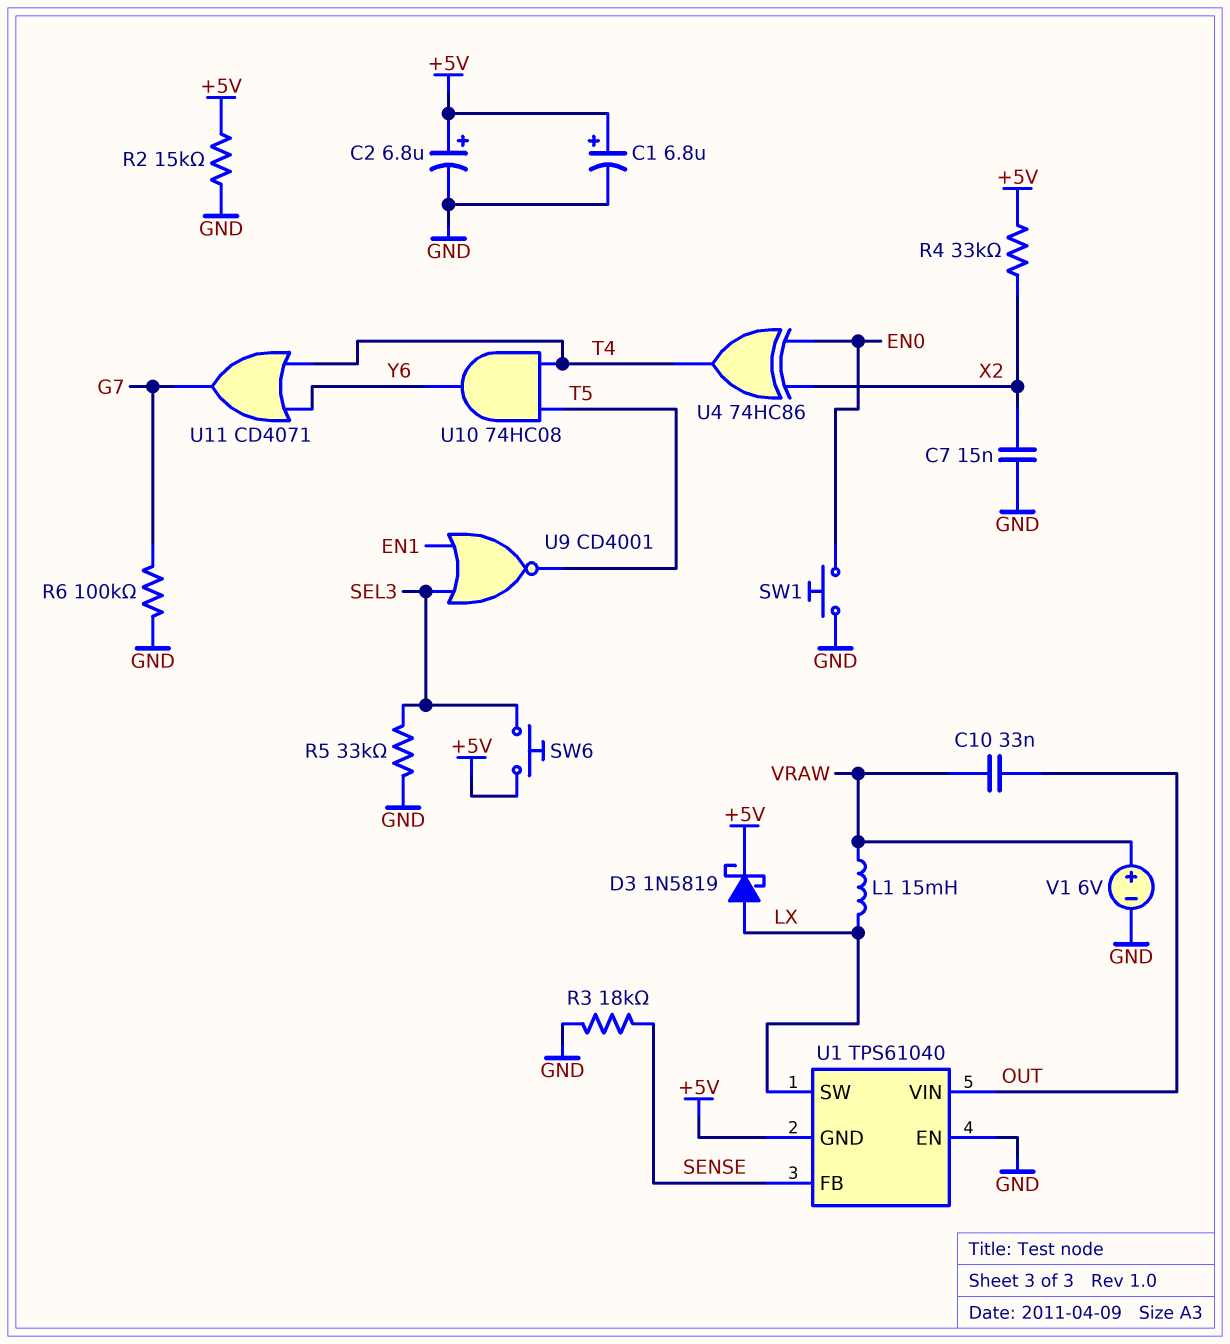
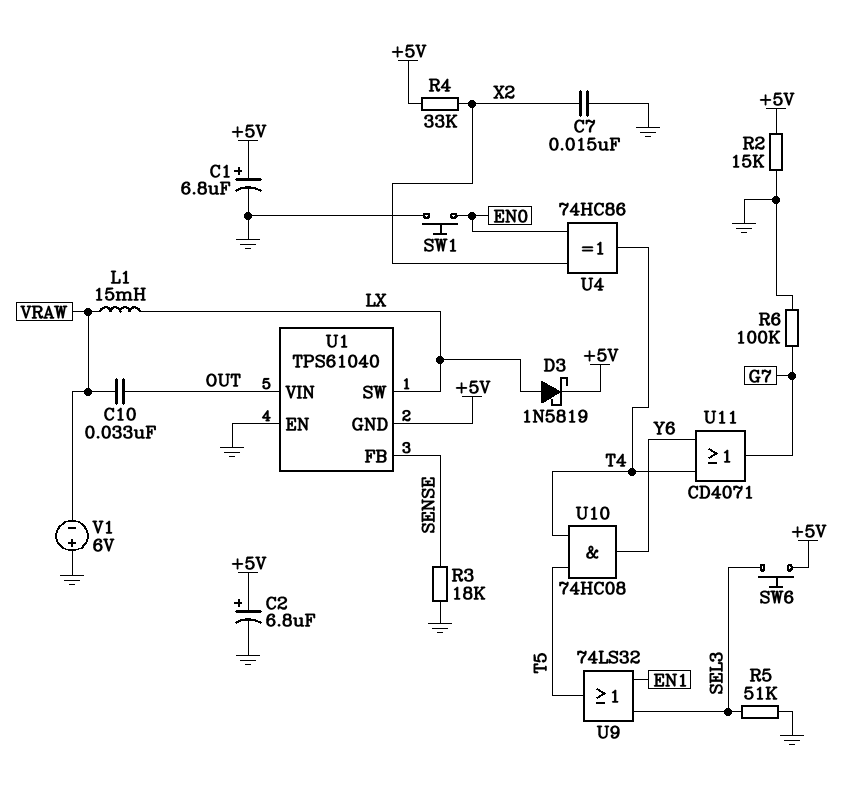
R5: 33k (GND, SEL3) -> 51k (GND, SEL3)
U9: NOR CD4001 (in EN1, in SEL3, out T5) -> OR 74LS32 (in EN1, in SEL3, out T5)
V1: 6V (plus VRAW, minus GND) -> 6V (plus GND, minus VRAW)

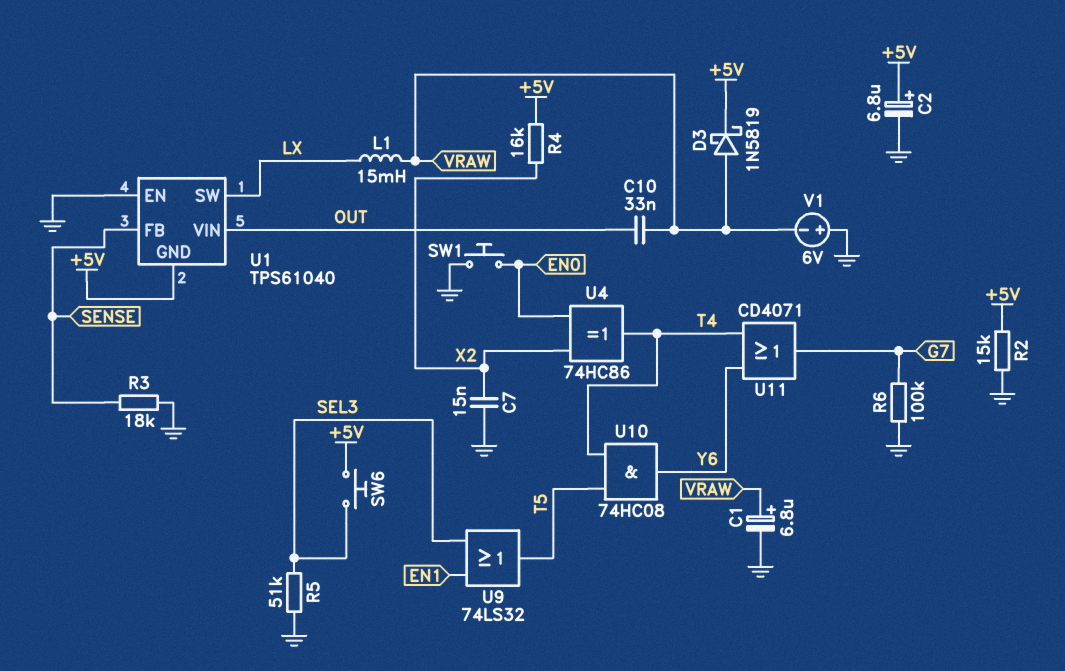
C1: 6.8uF (plus +5V, minus GND) -> 6.8uF (plus VRAW, minus GND)
D3: schottky 1N5819 (A LX, K +5V) -> schottky 1N5819 (A VRAW, K +5V)
R4: 33k (+5V, X2) -> 16k (+5V, X2)

